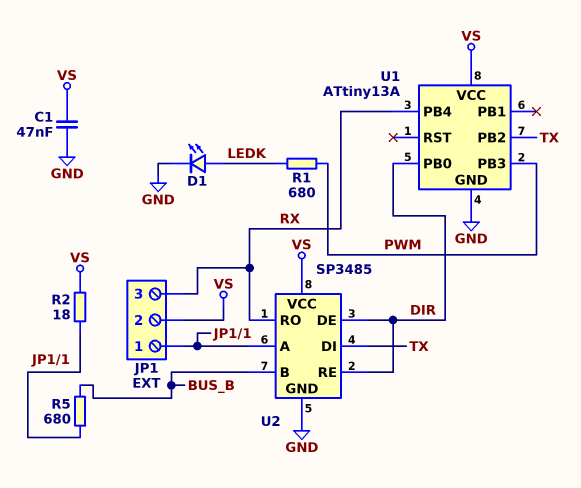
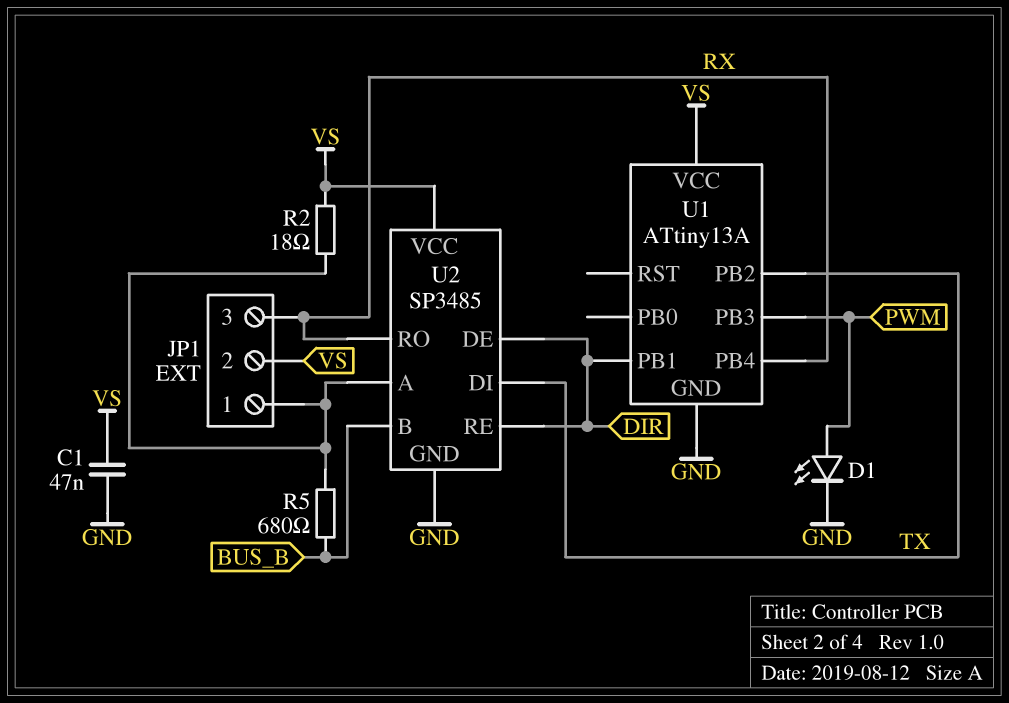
D1: LED (A LEDK, K GND) -> LED (A PWM, K GND)
R1: 680 (LEDK, PWM) -> none
U1 pin PB0: DIR -> none
U1 pin PB1: none -> DIR

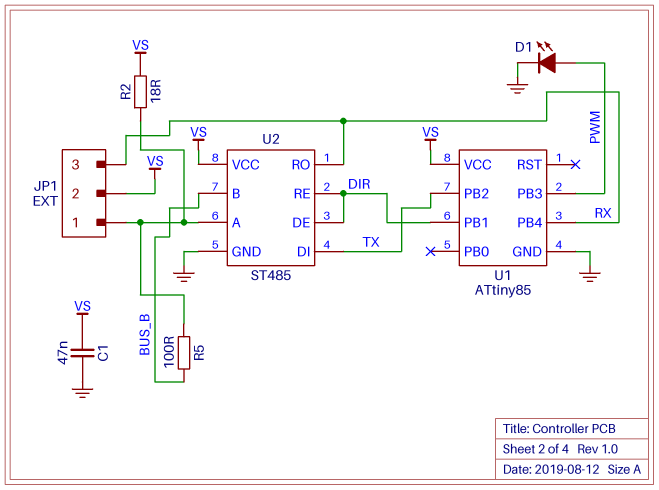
R5: 680 (BUS_B, JP1/1) -> 100 (BUS_B, JP1/1)
U1: ATtiny13A -> ATtiny85
U2: SP3485 -> ST485

